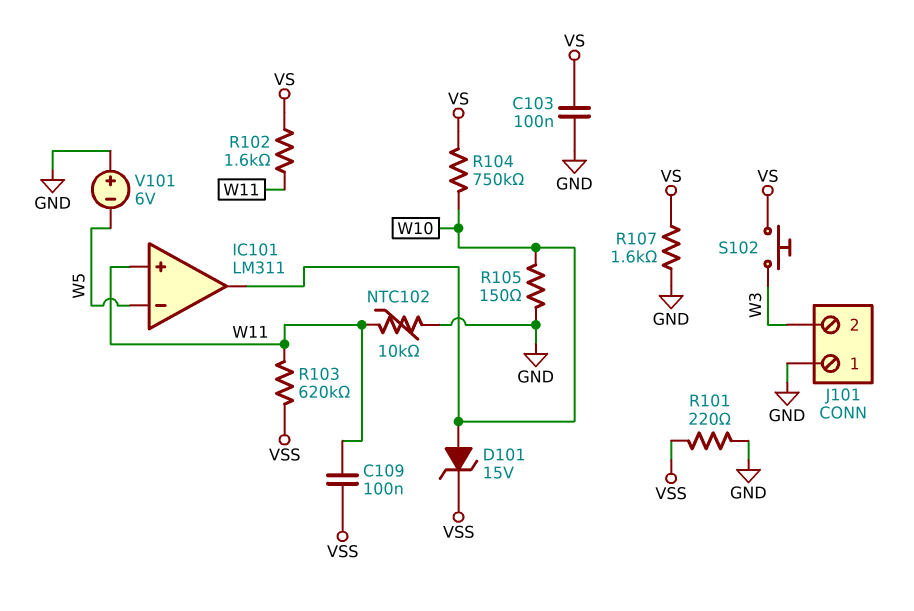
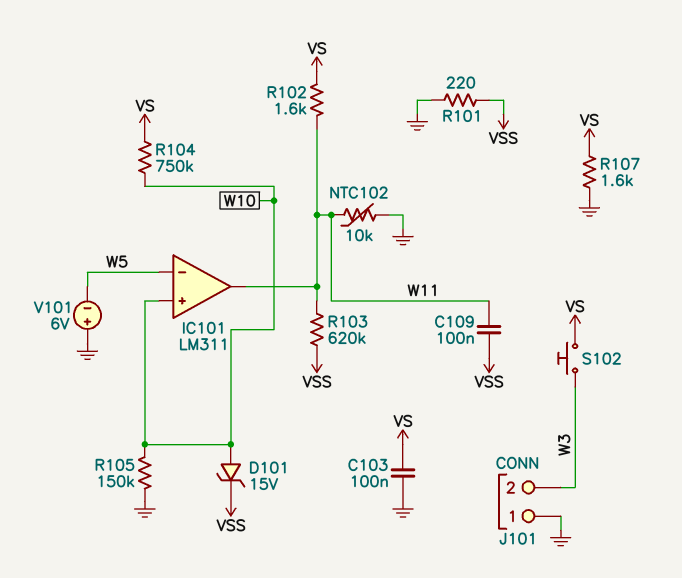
IC101 pin in+: W11 -> W10
IC101 pin out: W10 -> W11
R105: 150 (GND, W10) -> 150k (GND, W10)

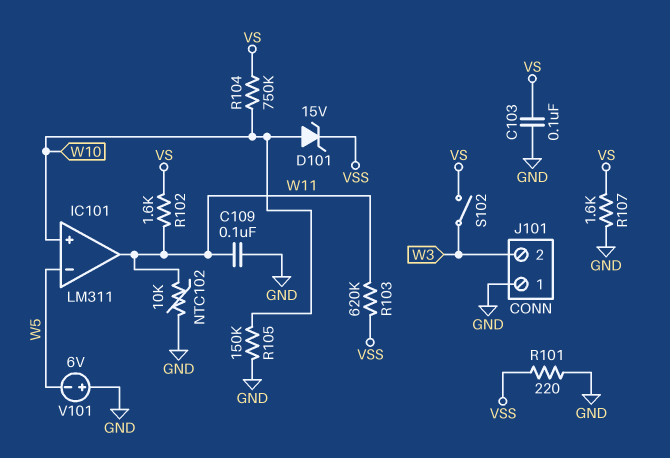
C109: 100nF (VSS, W11) -> 100nF (GND, W11)
S102: button (VS, W3) -> switch (VS, W3)

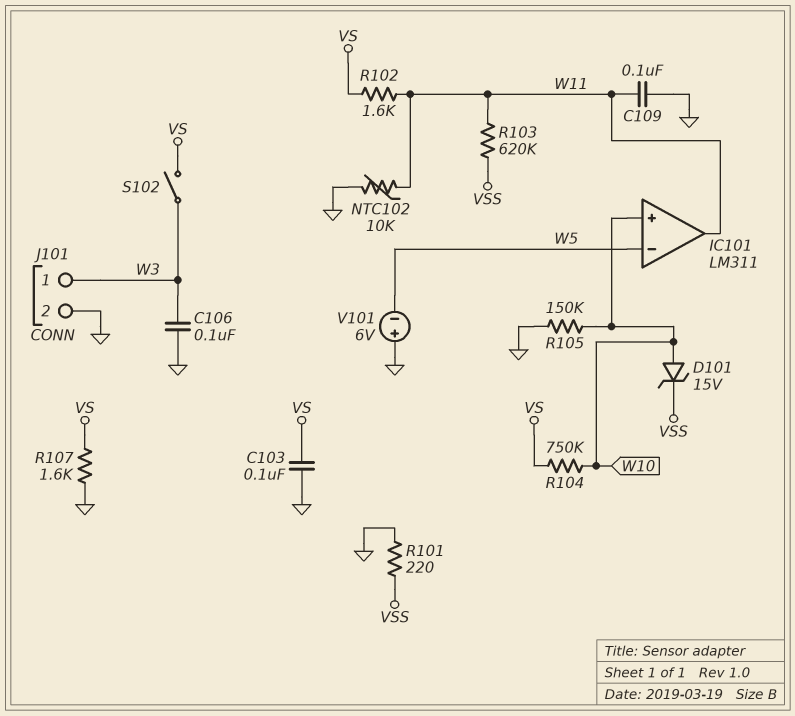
C106: none -> 100nF (GND, W3)
J101 pin 1: GND -> W3
J101 pin 2: W3 -> GND

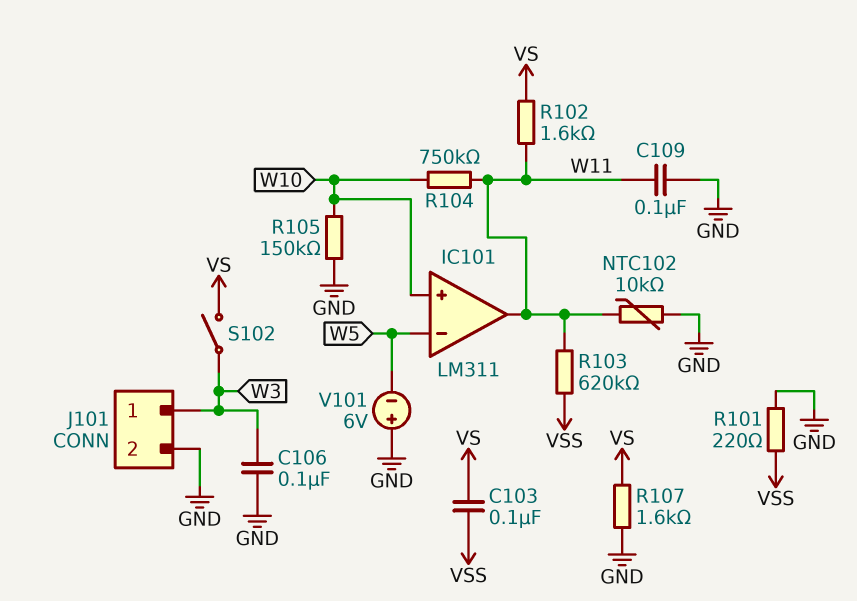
C103: 100nF (GND, VS) -> 100nF (VS, VSS)
D101: zener 15V (A W10, K VSS) -> none
R104: 750k (VS, W10) -> 750k (W10, W11)

